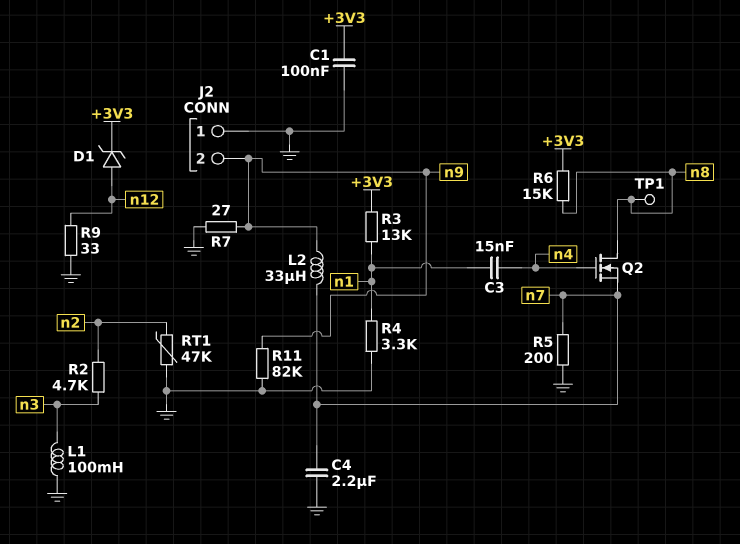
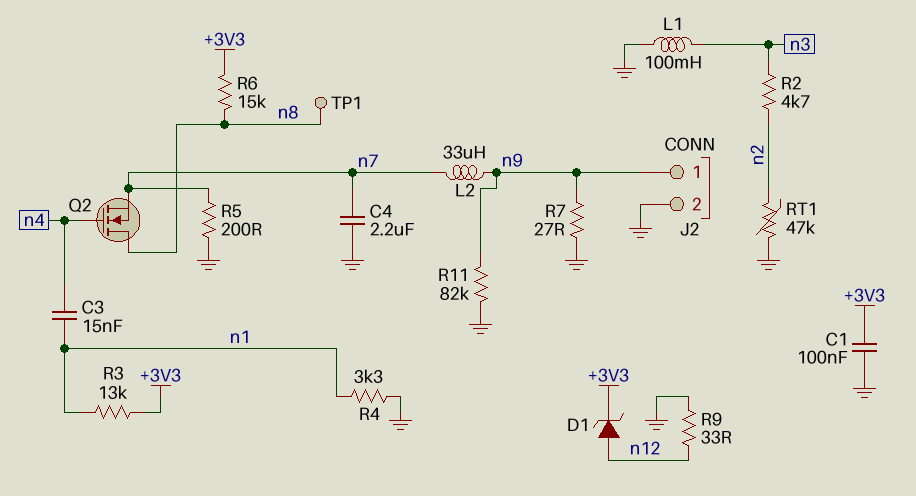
J2 pin 1: GND -> n9
J2 pin 2: n9 -> GND

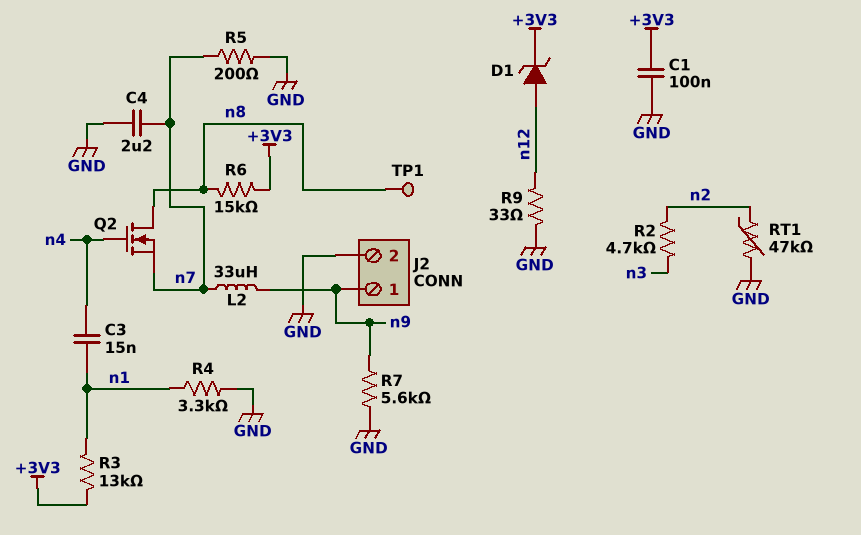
L1: 100mH (GND, n3) -> none
R7: 27 (GND, n9) -> 5.6k (GND, n9)
R11: 82k (GND, n9) -> none

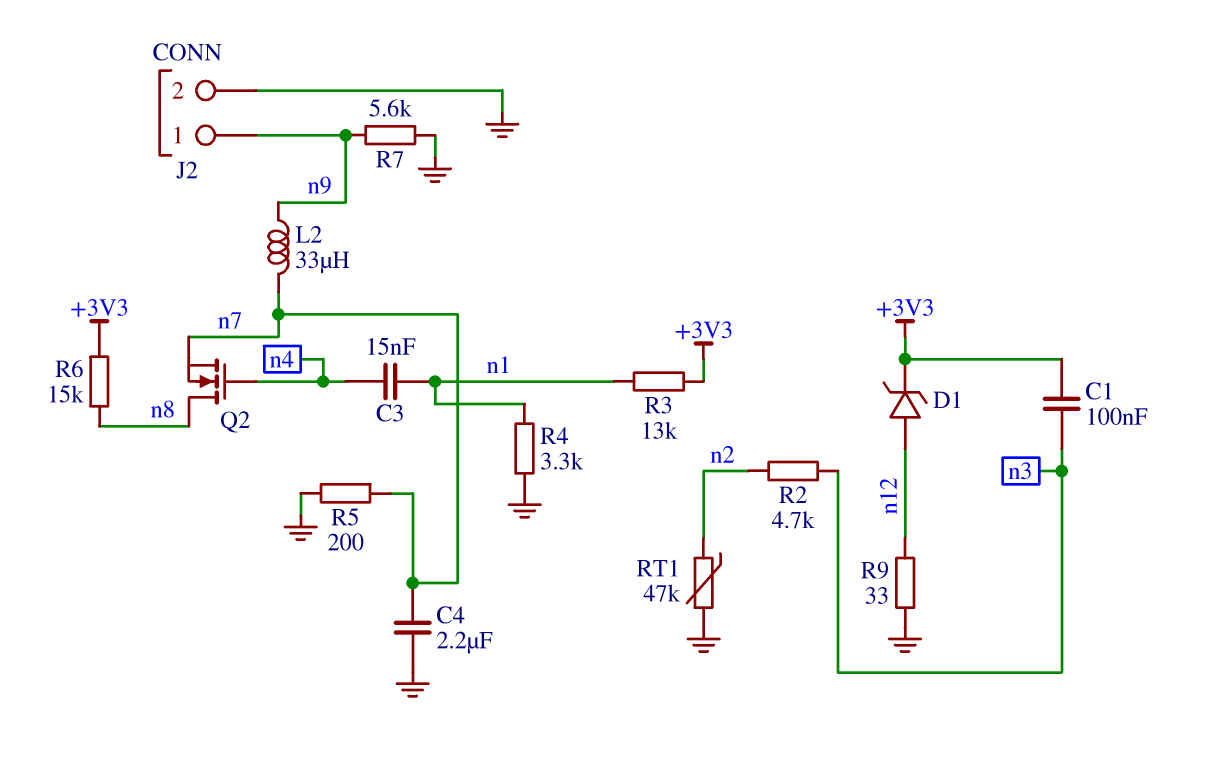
C1: 100nF (+3V3, GND) -> 100nF (+3V3, n3)
TP1: test point (n8) -> none

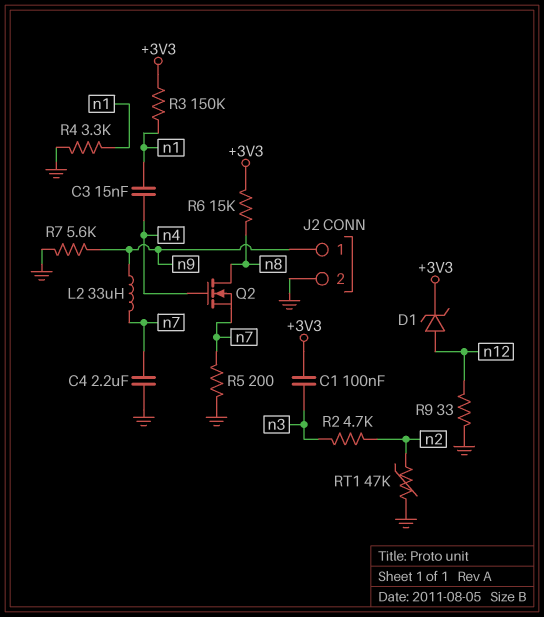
R3: 13k (+3V3, n1) -> 150k (+3V3, n1)

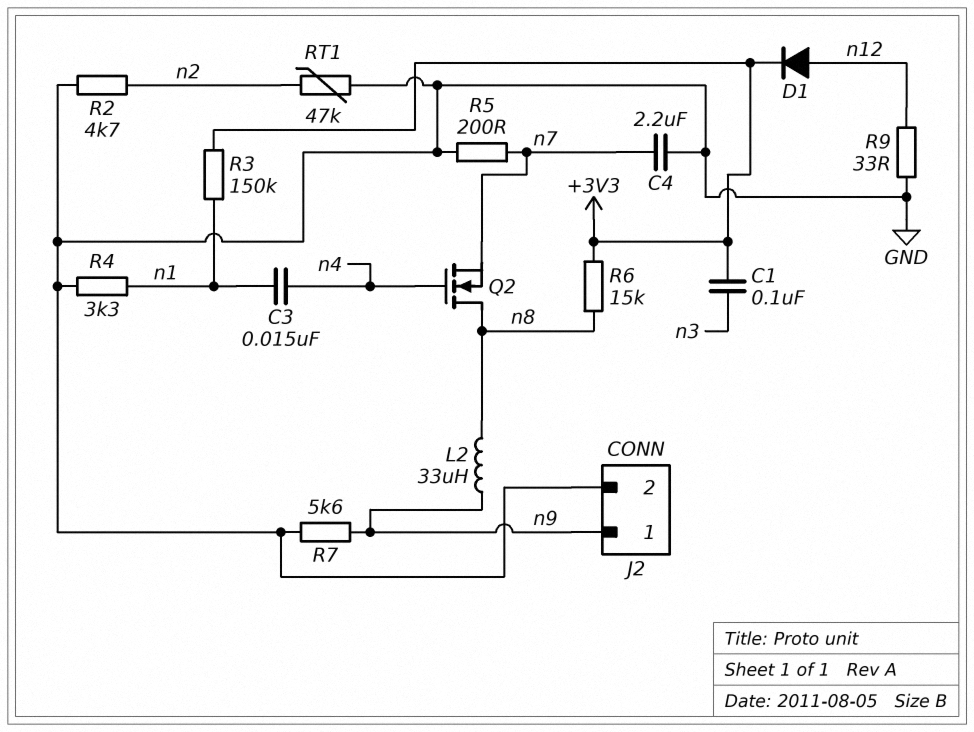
D1: zener (A n12, K +3V3) -> diode (A n12, K +3V3)
L2: 33uH (n7, n9) -> 33uH (n8, n9)
R2: 4.7k (n2, n3) -> 4.7k (GND, n2)

